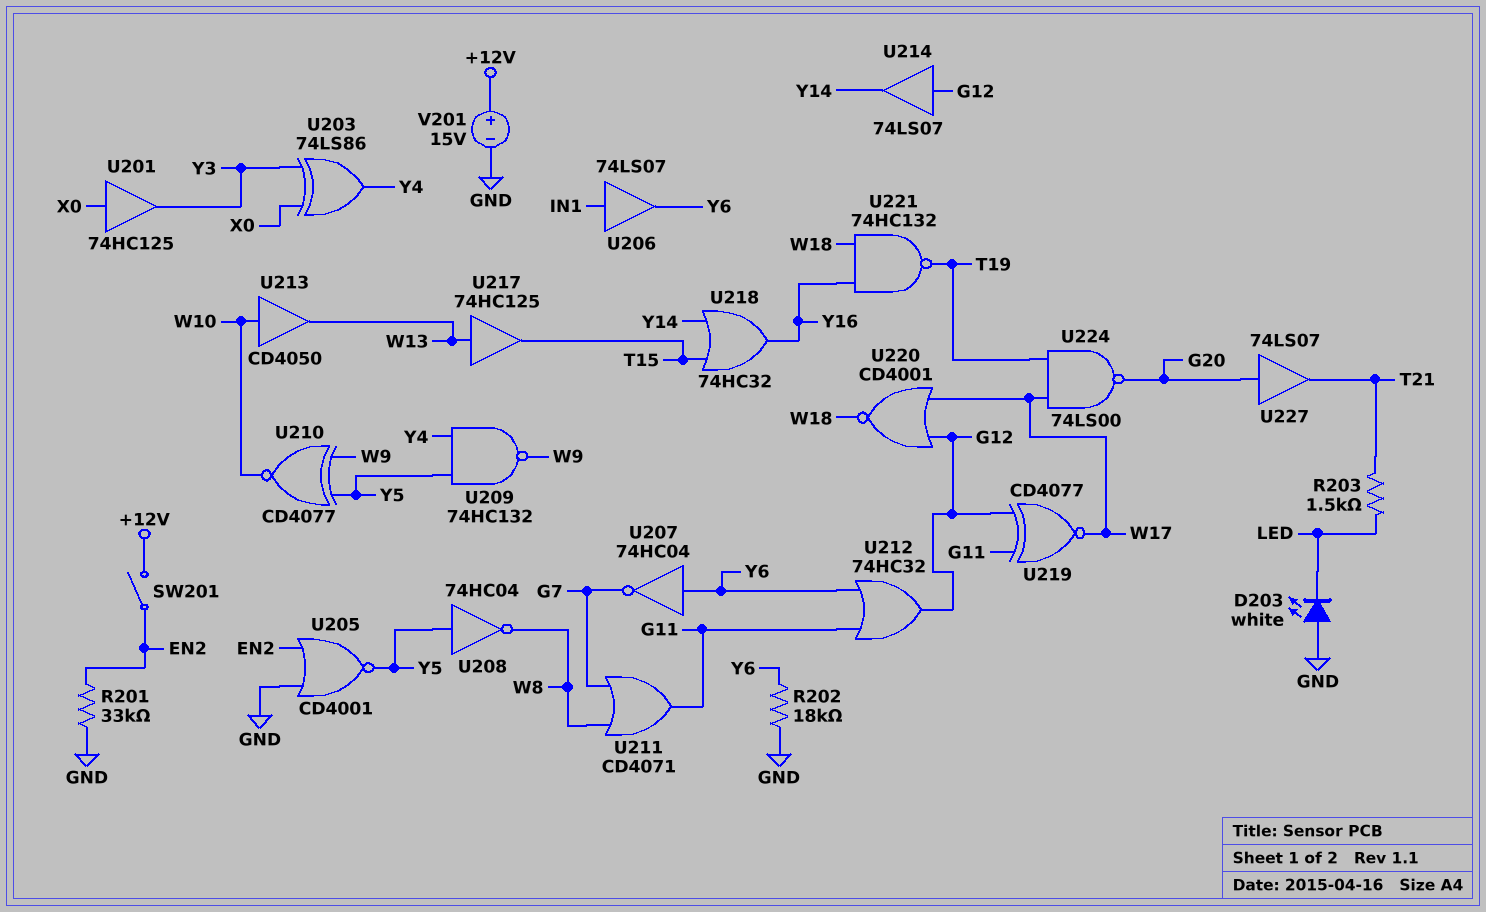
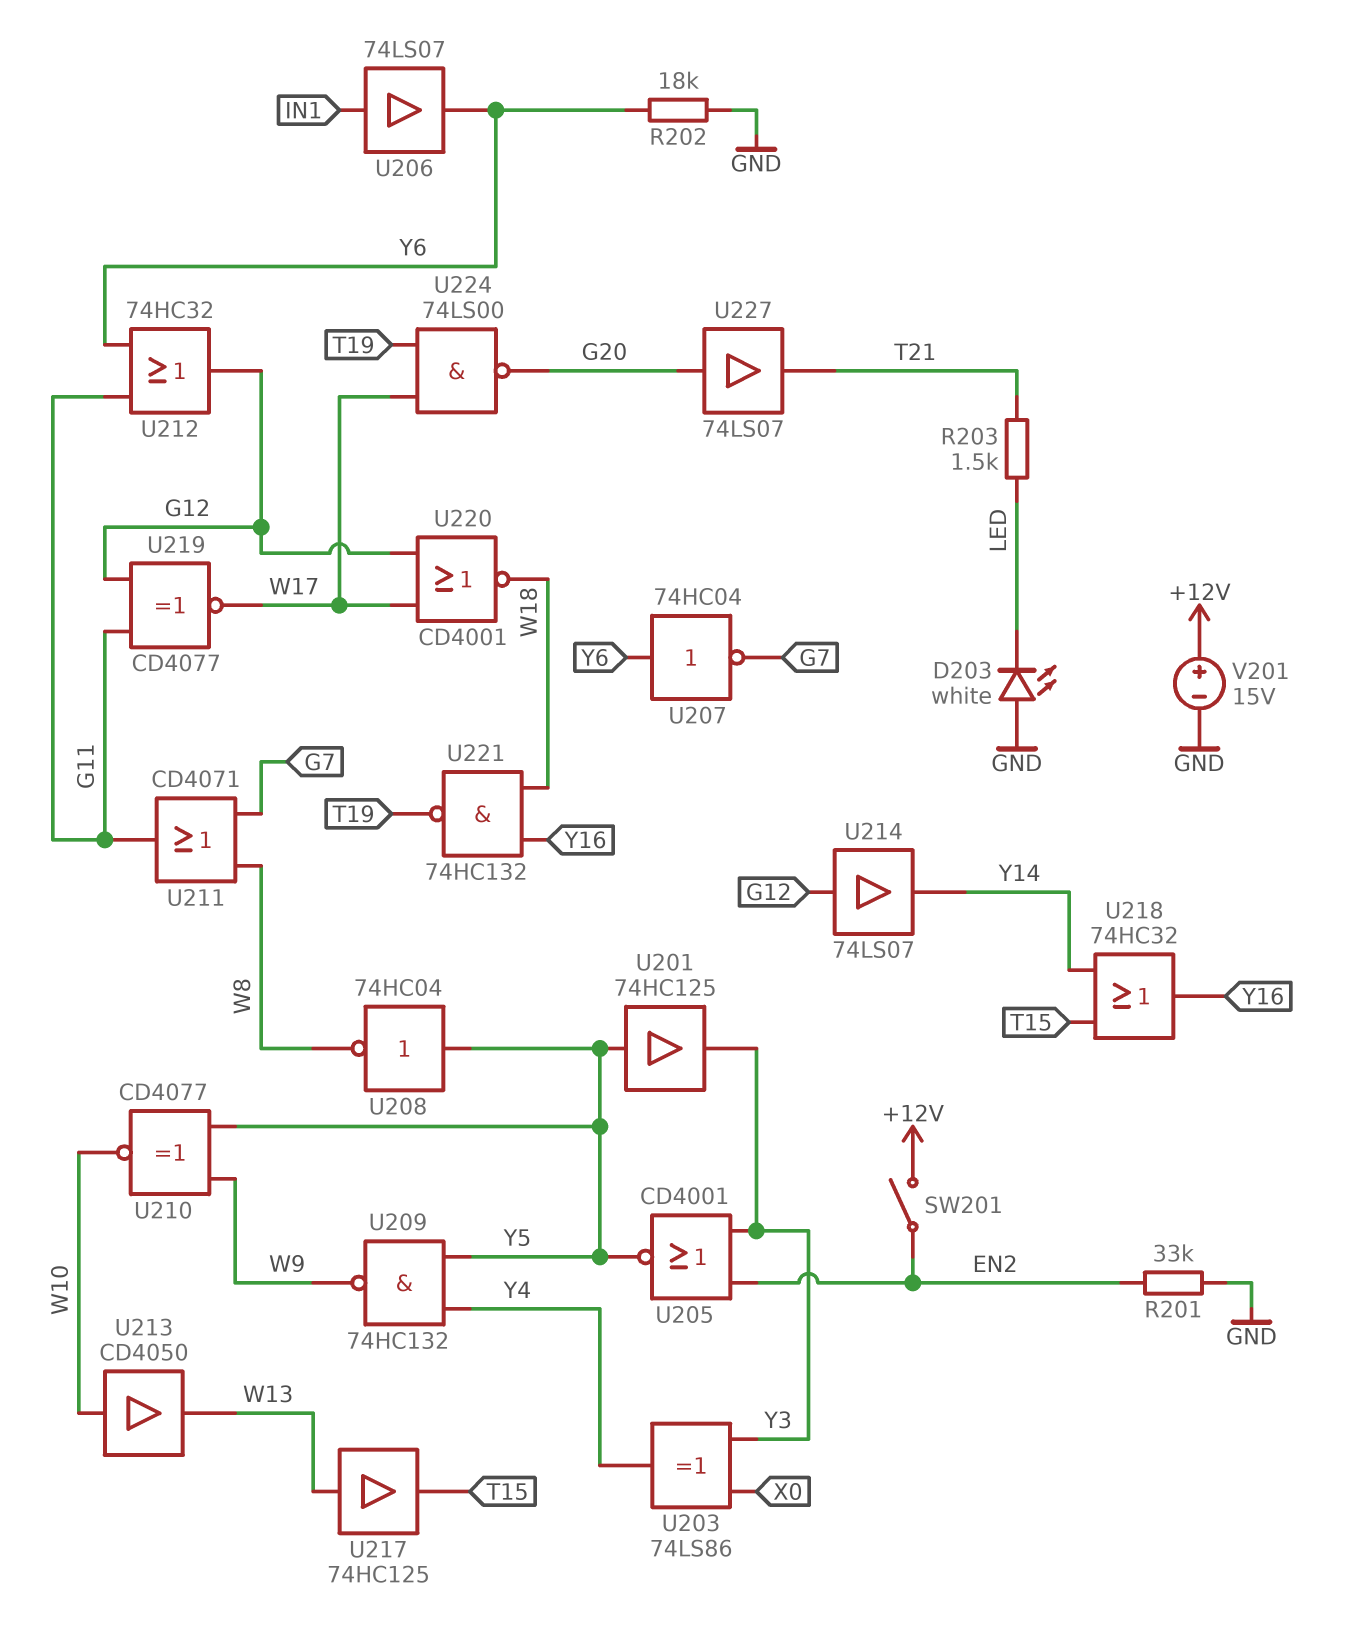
U201: buffer 74HC125 (in X0, out Y3) -> buffer 74HC125 (in Y5, out Y3)
U205: NOR CD4001 (in EN2, in GND, out Y5) -> NOR CD4001 (in EN2, in Y3, out Y5)

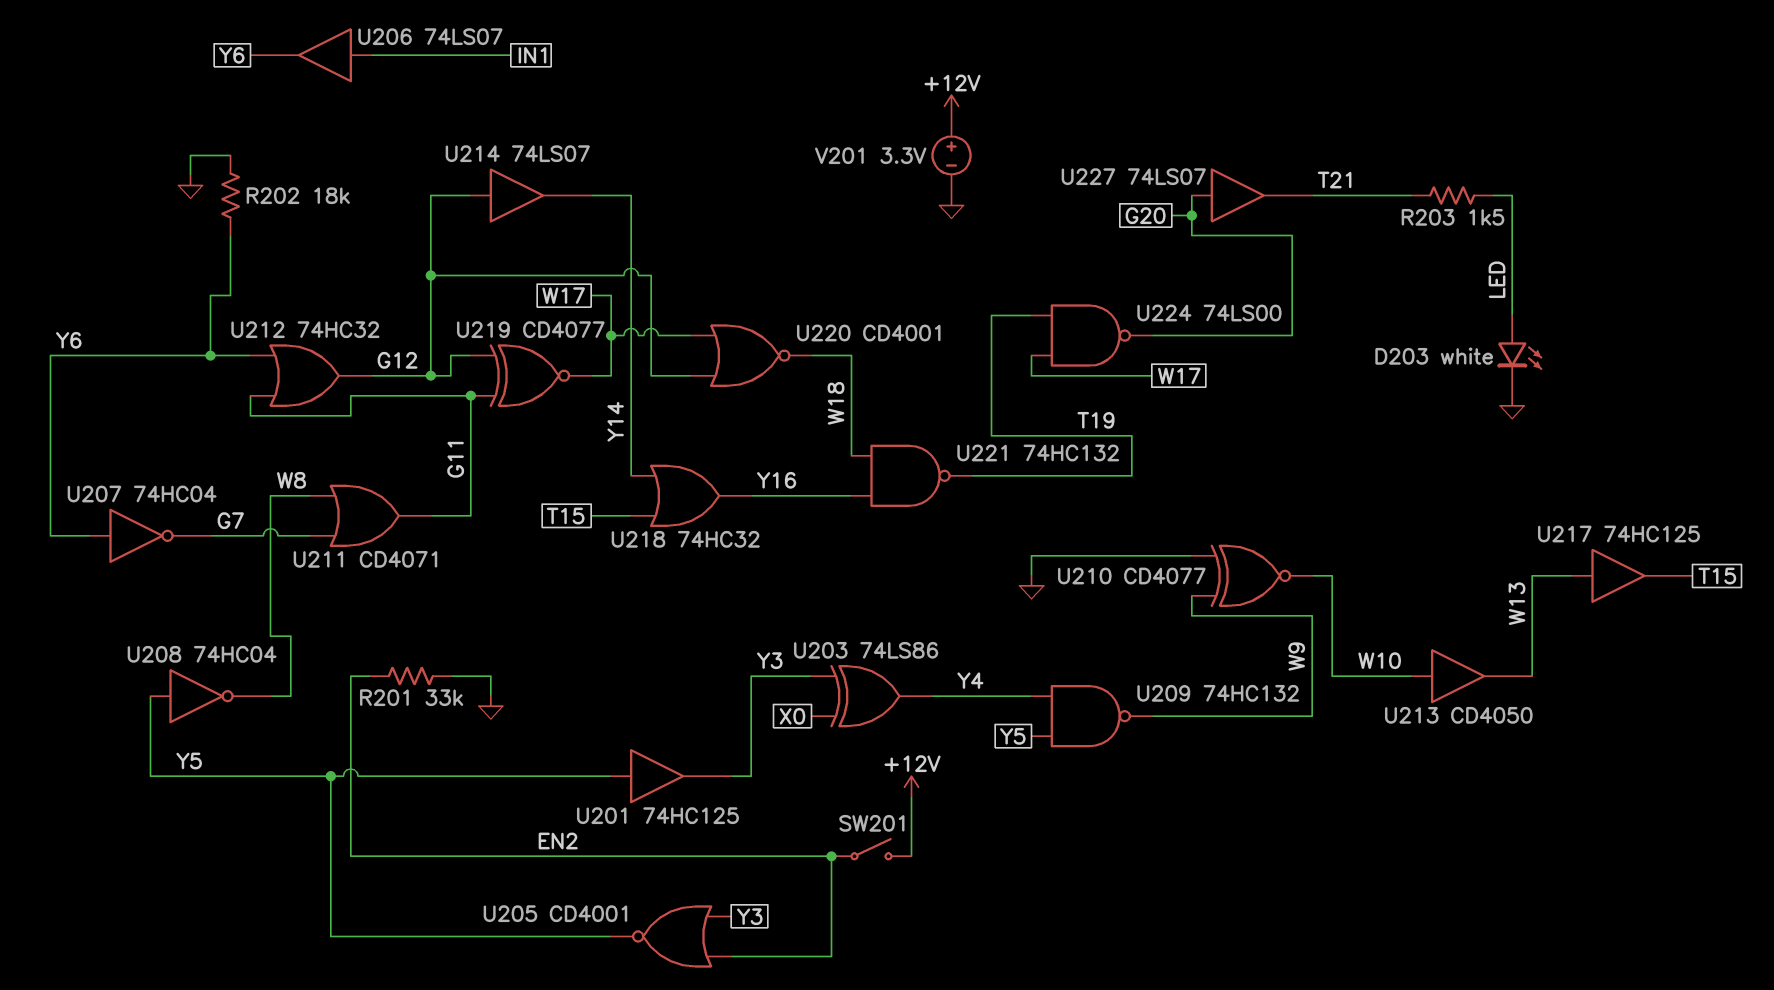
D203: LED white (A GND, K LED) -> LED white (A LED, K GND)
U210: XNOR CD4077 (in W9, in Y5, out W10) -> XNOR CD4077 (in GND, in W9, out W10)
V201: 15V (plus +12V, minus GND) -> 3.3V (plus +12V, minus GND)

